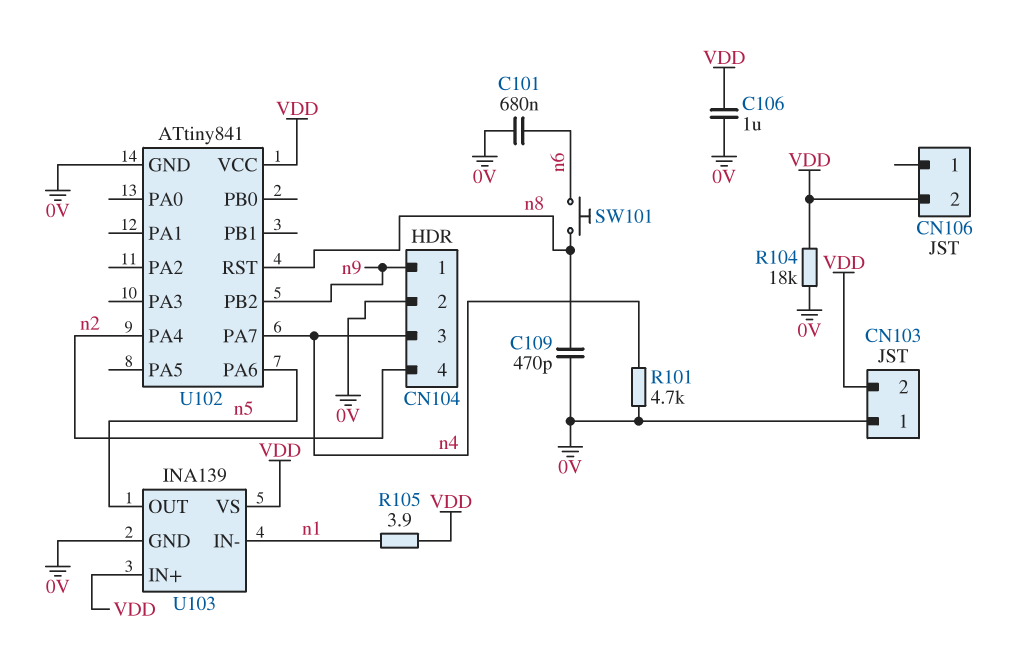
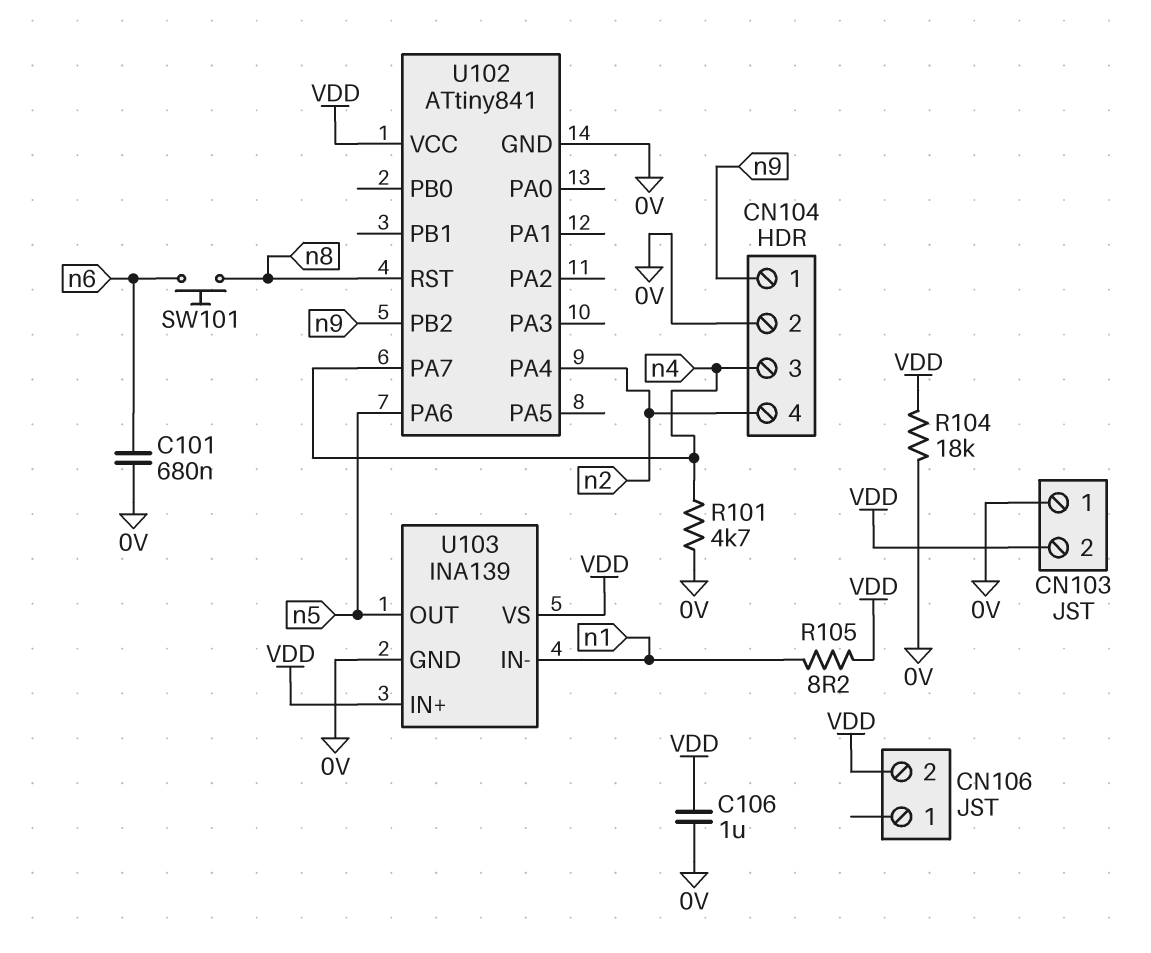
C109: 470pF (0V, n8) -> none
R105: 3.9 (VDD, n1) -> 8.2 (VDD, n1)

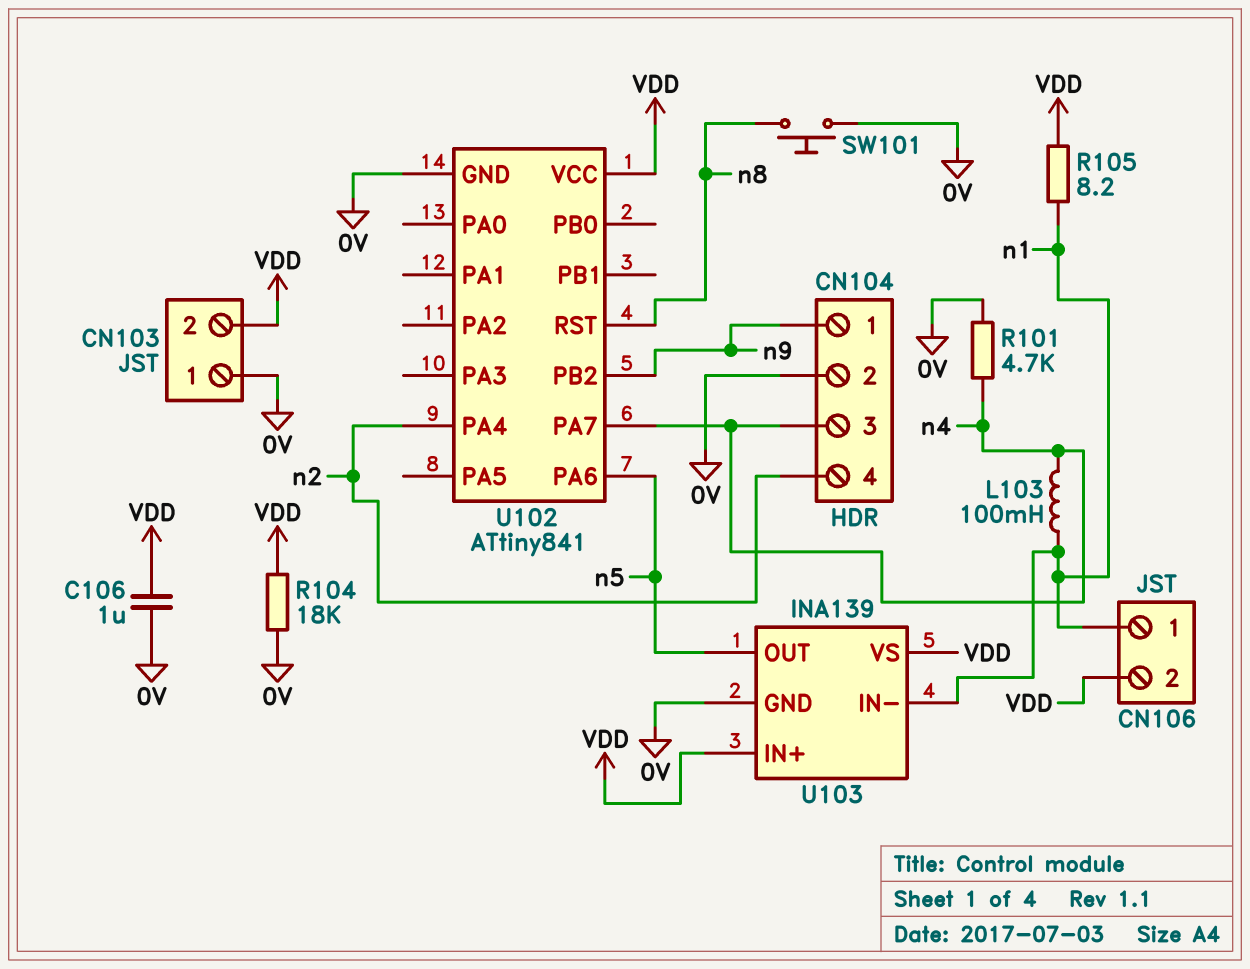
C101: 680nF (0V, n6) -> none
CN106 pin 1: none -> n1
L103: none -> 100mH (n1, n4)
SW101: button (n6, n8) -> button (0V, n8)

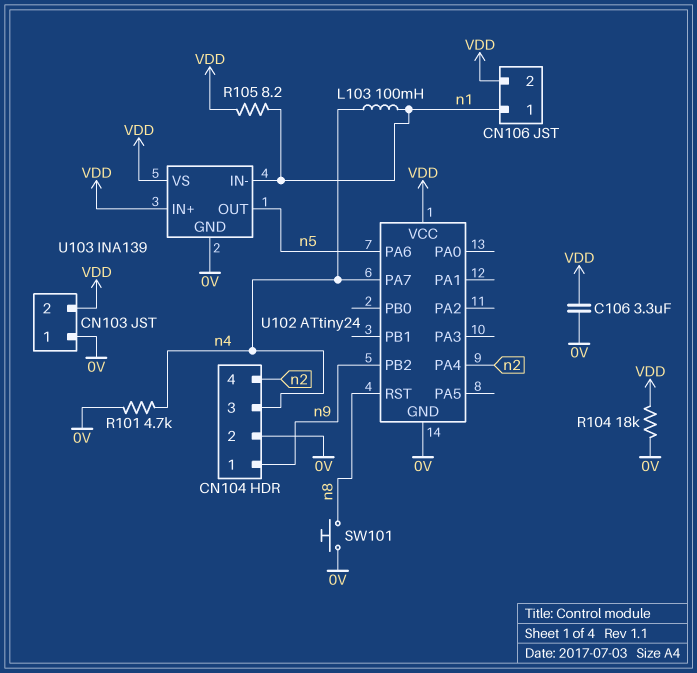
C106: 1uF (0V, VDD) -> 3.3uF (0V, VDD)
U102: ATtiny841 -> ATtiny24

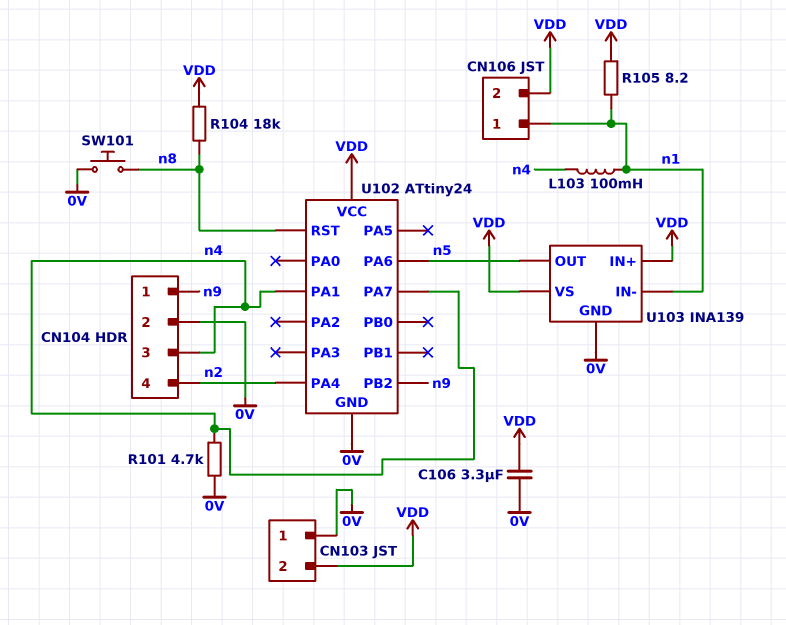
R104: 18k (0V, VDD) -> 18k (VDD, n8)
U102 pin PA1: none -> n4

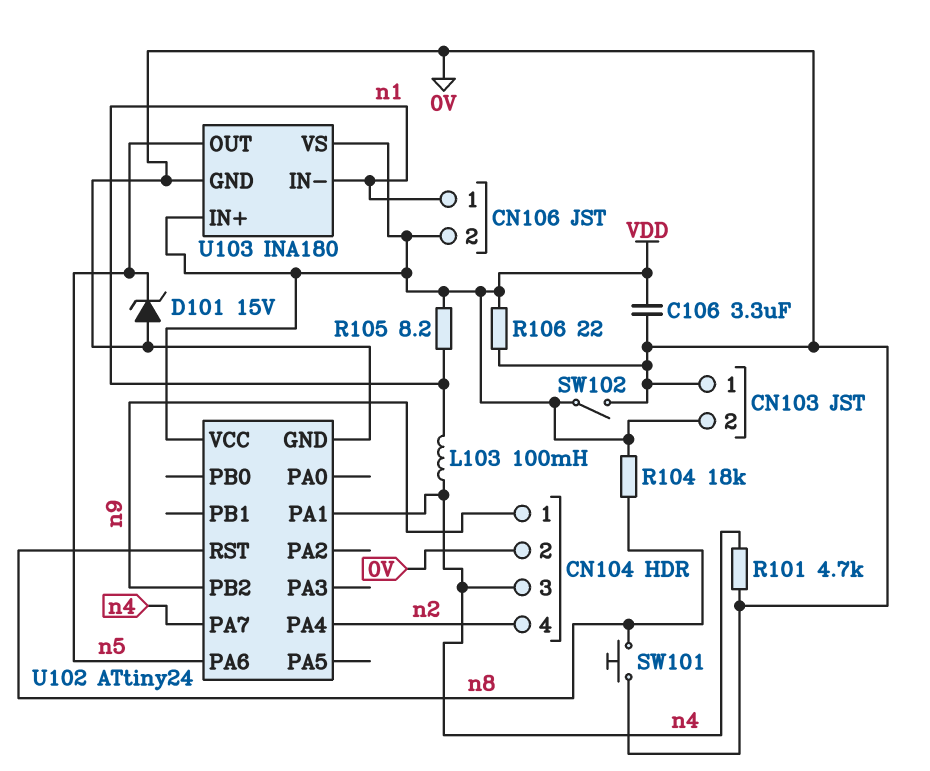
D101: none -> zener 15V (A 0V, K n5)
R106: none -> 22 (0V, VDD)
SW102: none -> switch (0V, VDD)
U103: INA139 -> INA180

